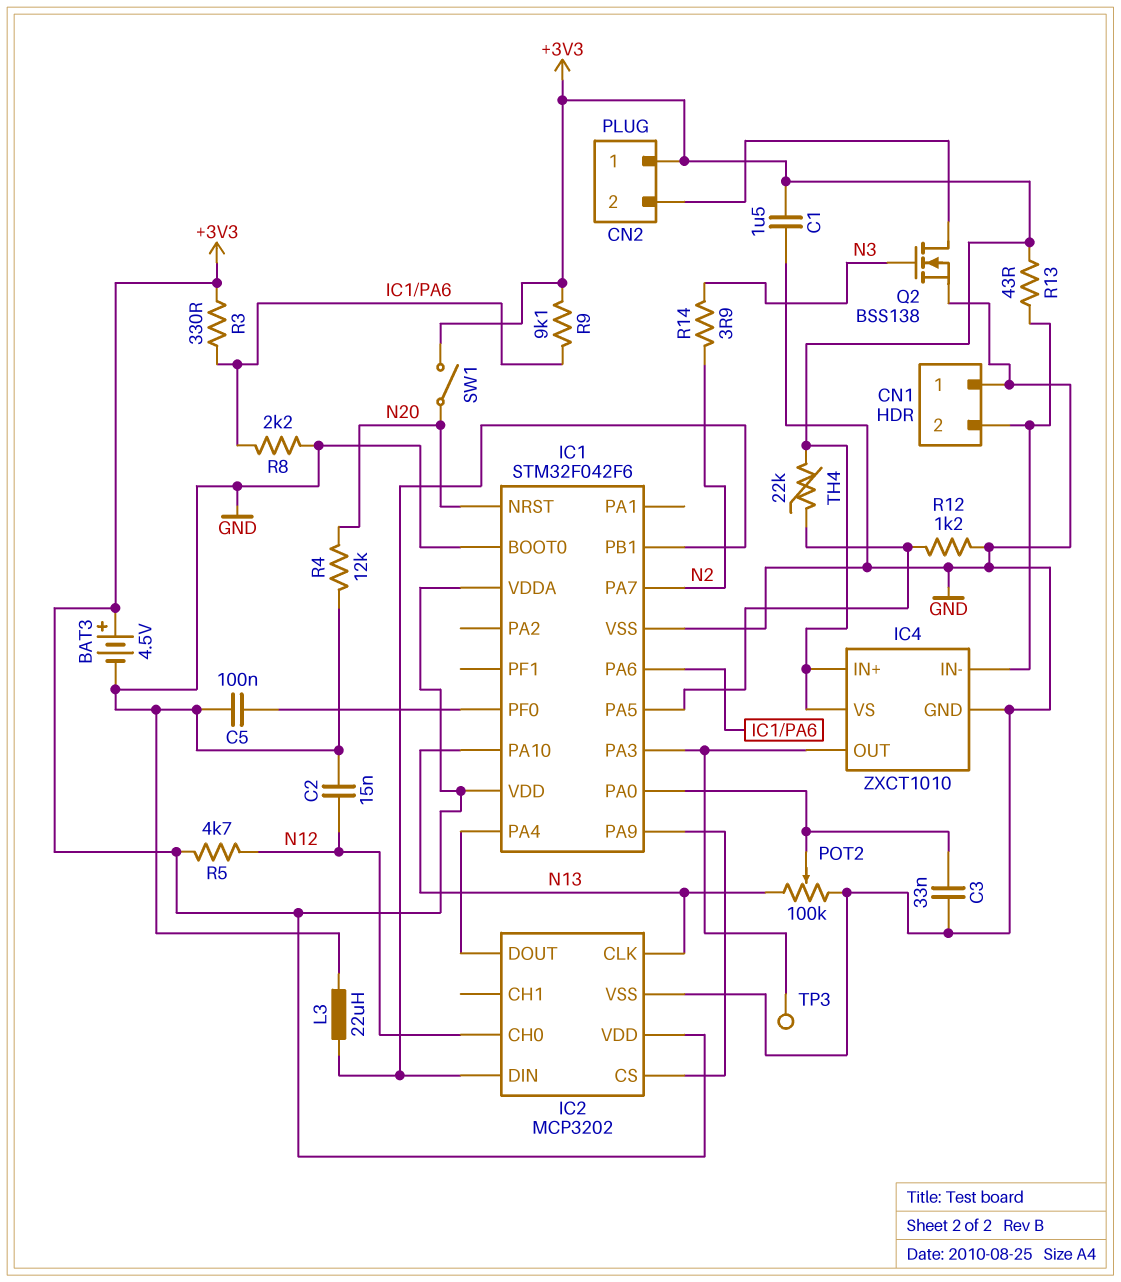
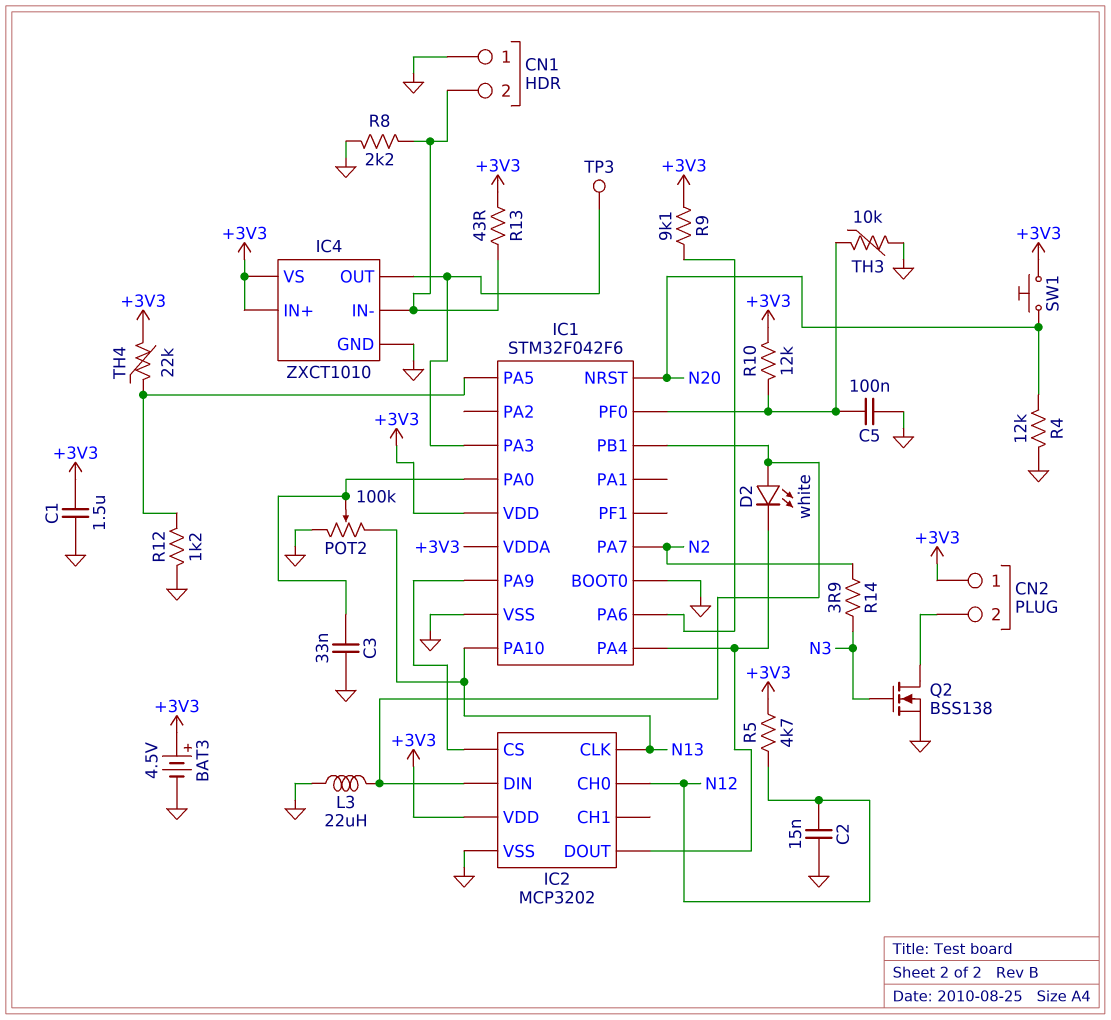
D2: none -> LED white (A IC1/PB1, K IC1/PA4)
R3: 330 (+3V3, IC1/PA6) -> none
R8: 2.2k (GND, IC1/PA6) -> 2.2k (CN1/2, GND)
R10: none -> 12k (+3V3, IC1/PF0)
SW1: switch (+3V3, N20) -> button (+3V3, N20)
TH3: none -> 10k (GND, IC1/PF0)

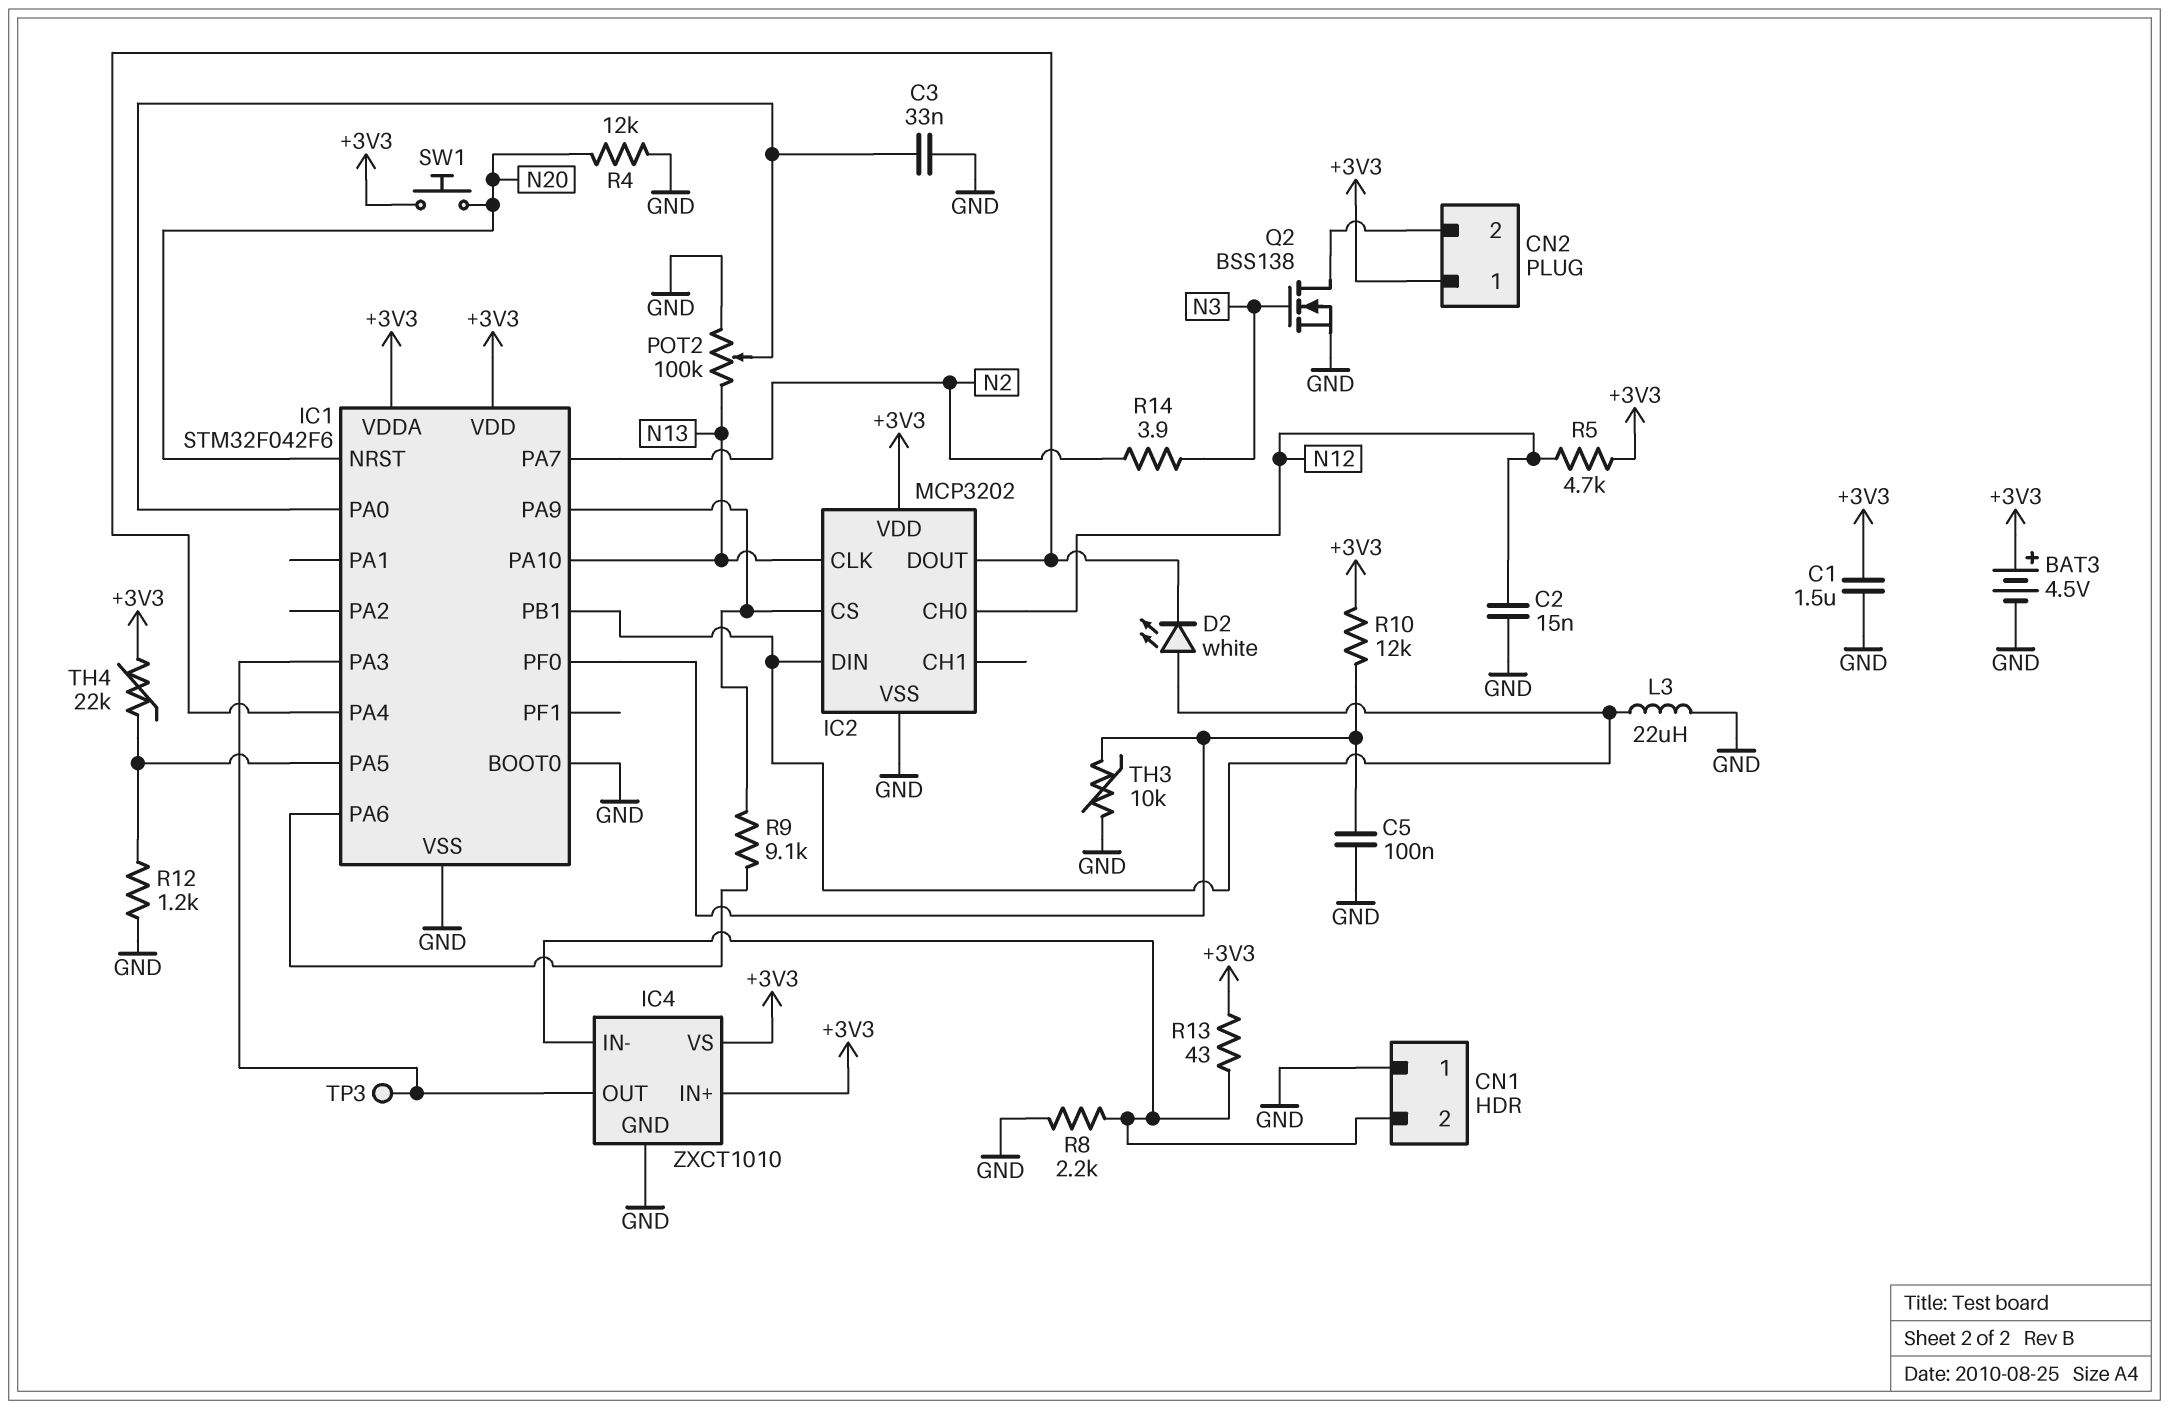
R9: 9.1k (+3V3, IC1/PA6) -> 9.1k (IC1/PA6, IC1/PA9)

